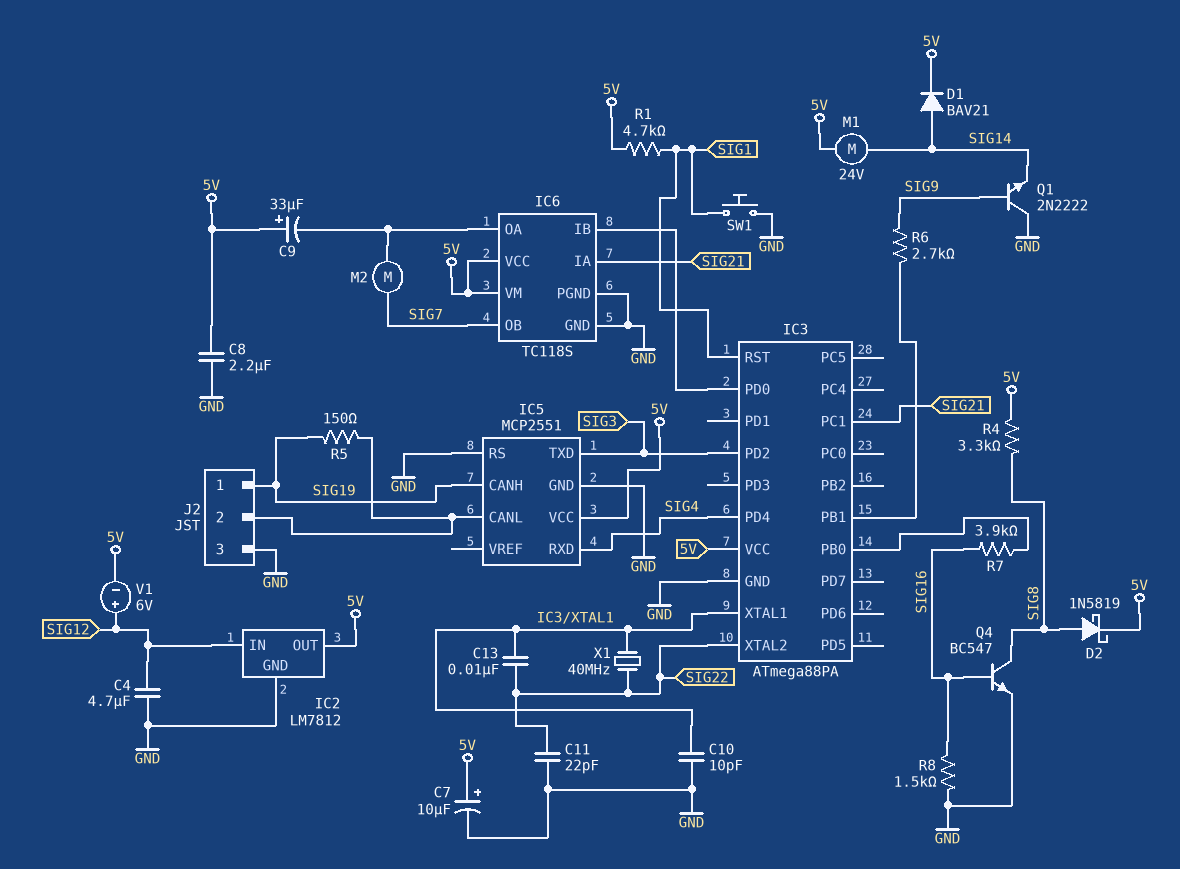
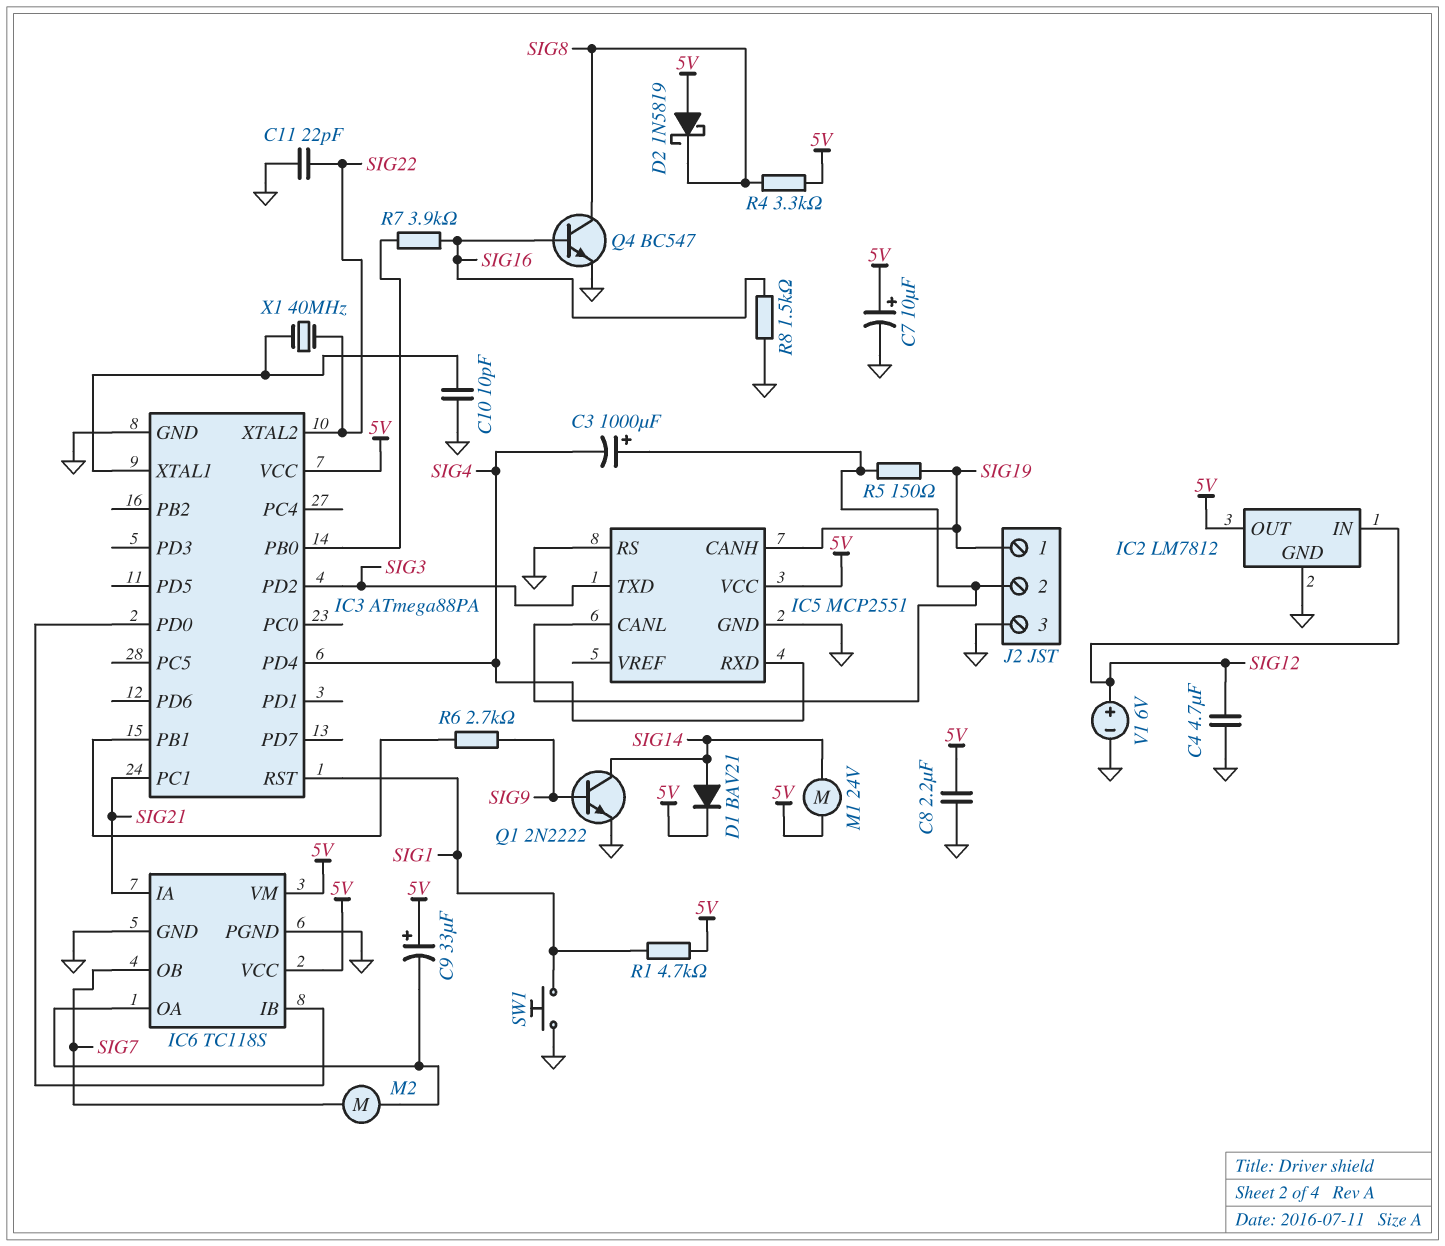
C3: none -> 1000uF (plus IC5/CANL, minus SIG4)
C13: 10nF (IC3/XTAL1, SIG22) -> none
D2: schottky 1N5819 (A SIG8, K 5V) -> schottky 1N5819 (A 5V, K SIG8)
Q1: NPN 2N2222 (B SIG9, C GND, E SIG14) -> NPN 2N2222 (B SIG9, C SIG14, E GND)
V1: 6V (plus SIG12, minus 5V) -> 6V (plus SIG12, minus GND)

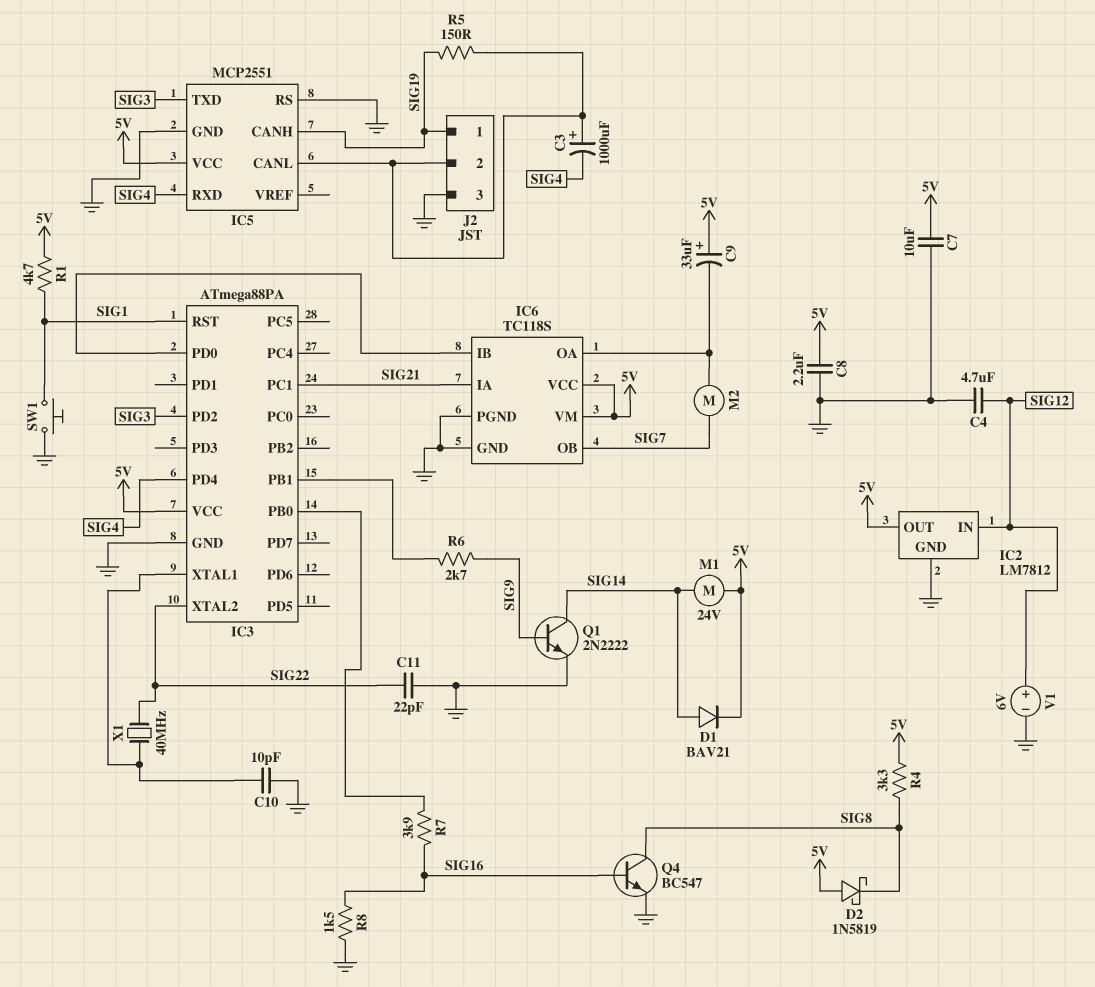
C7: 10uF (plus 5V, minus GND) -> 10uF (5V, GND)

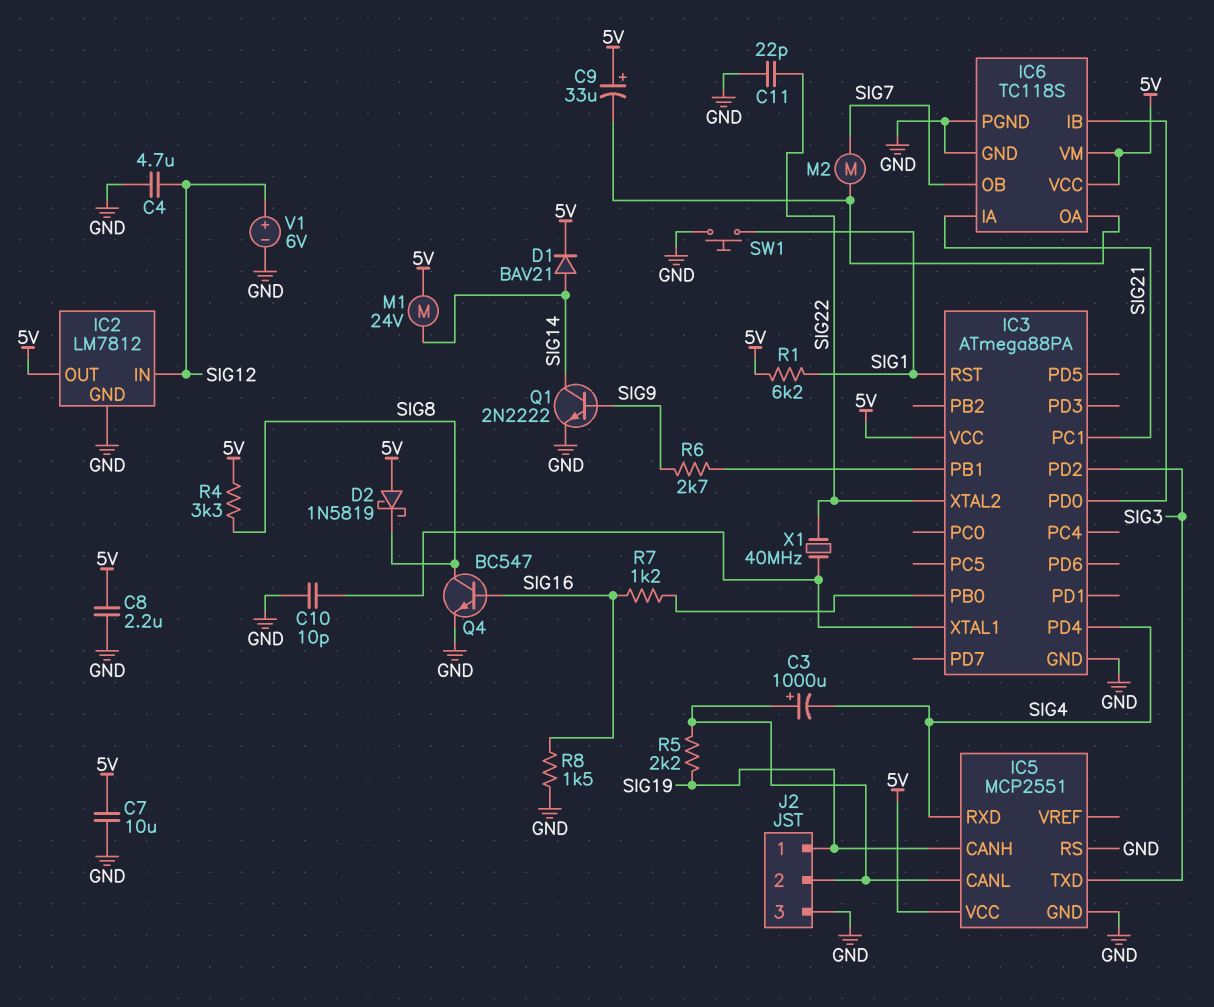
R1: 4.7k (5V, SIG1) -> 6.2k (5V, SIG1)
R5: 150 (IC5/CANL, SIG19) -> 2.2k (IC5/CANL, SIG19)
R7: 3.9k (IC3/PB0, SIG16) -> 1.2k (IC3/PB0, SIG16)

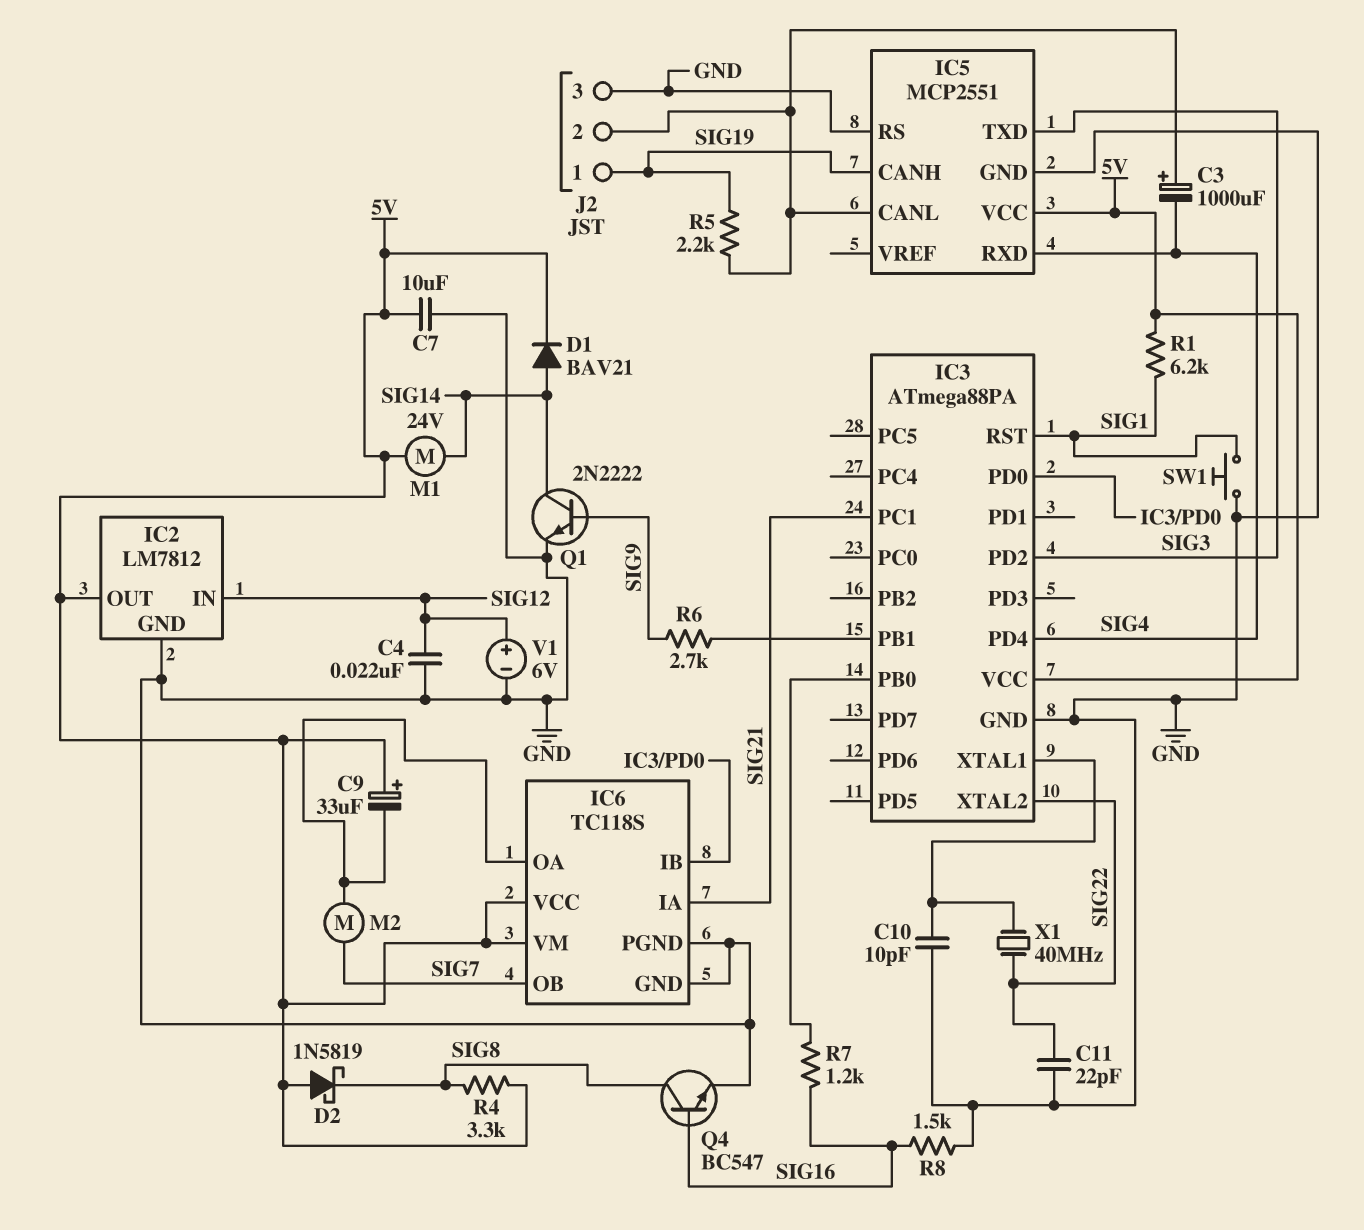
C4: 4.7uF (GND, SIG12) -> 22nF (GND, SIG12)
C8: 2.2uF (5V, GND) -> none

